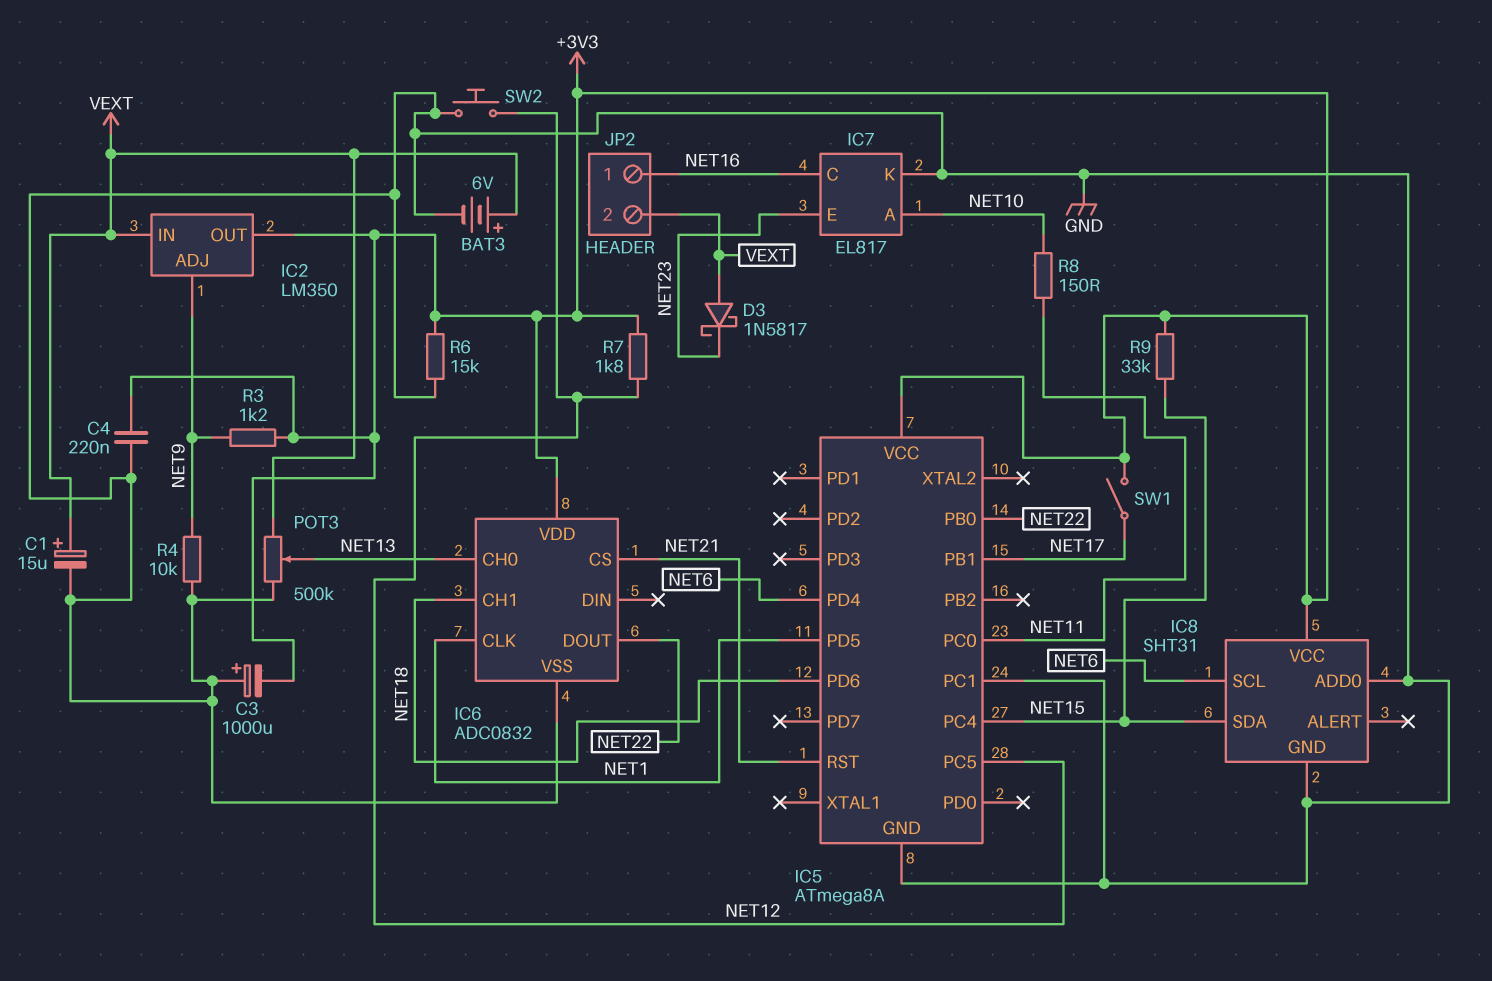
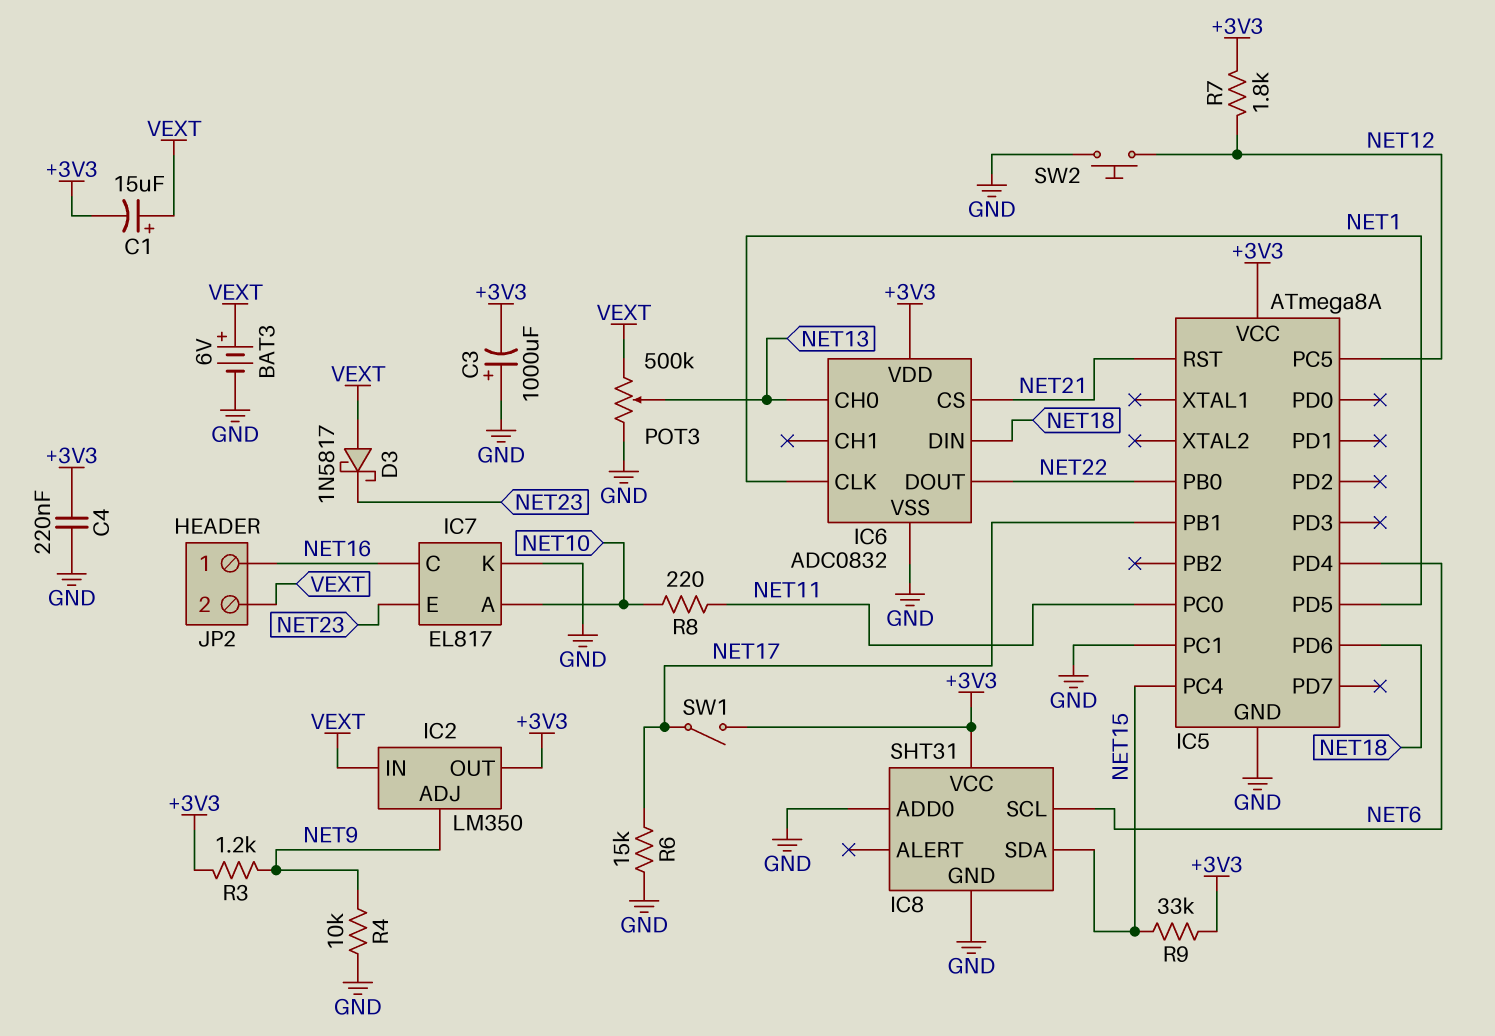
C1: 15uF (plus VEXT, minus GND) -> 15uF (plus VEXT, minus +3V3)
IC6 pin CH1: NET18 -> none
IC6 pin DIN: none -> NET18
R6: 15k (+3V3, GND) -> 15k (GND, NET17)
R8: 150 (NET10, NET11) -> 220 (NET10, NET11)

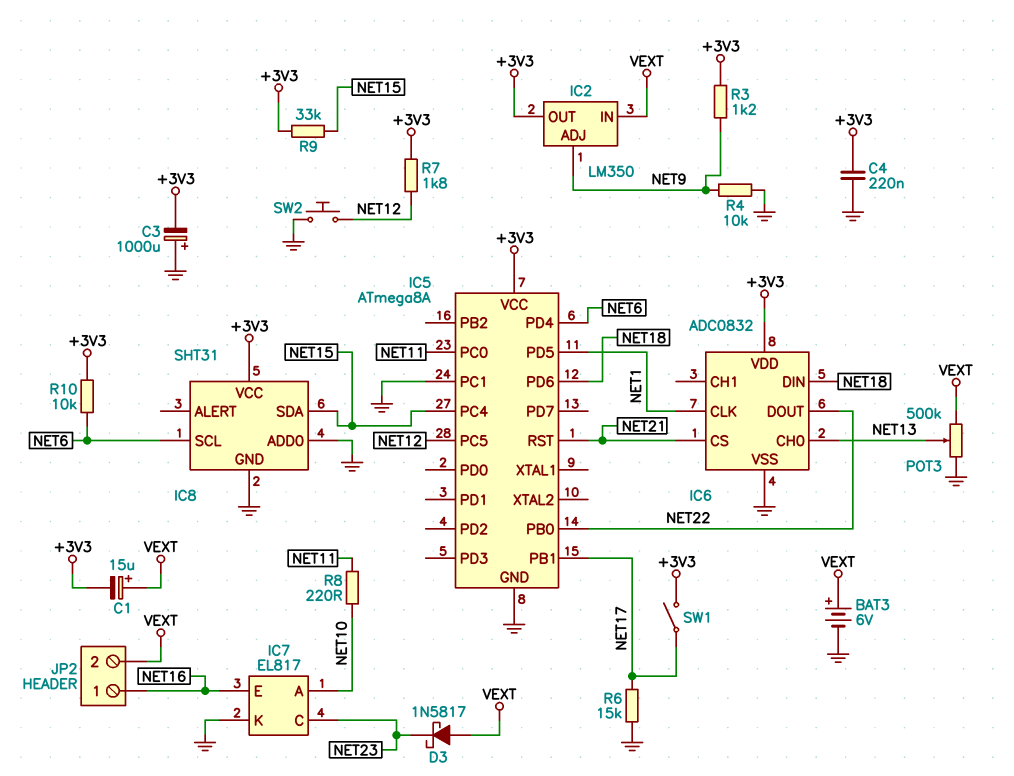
IC7 pin C: NET16 -> NET23
IC7 pin E: NET23 -> NET16
R10: none -> 10k (+3V3, NET6)

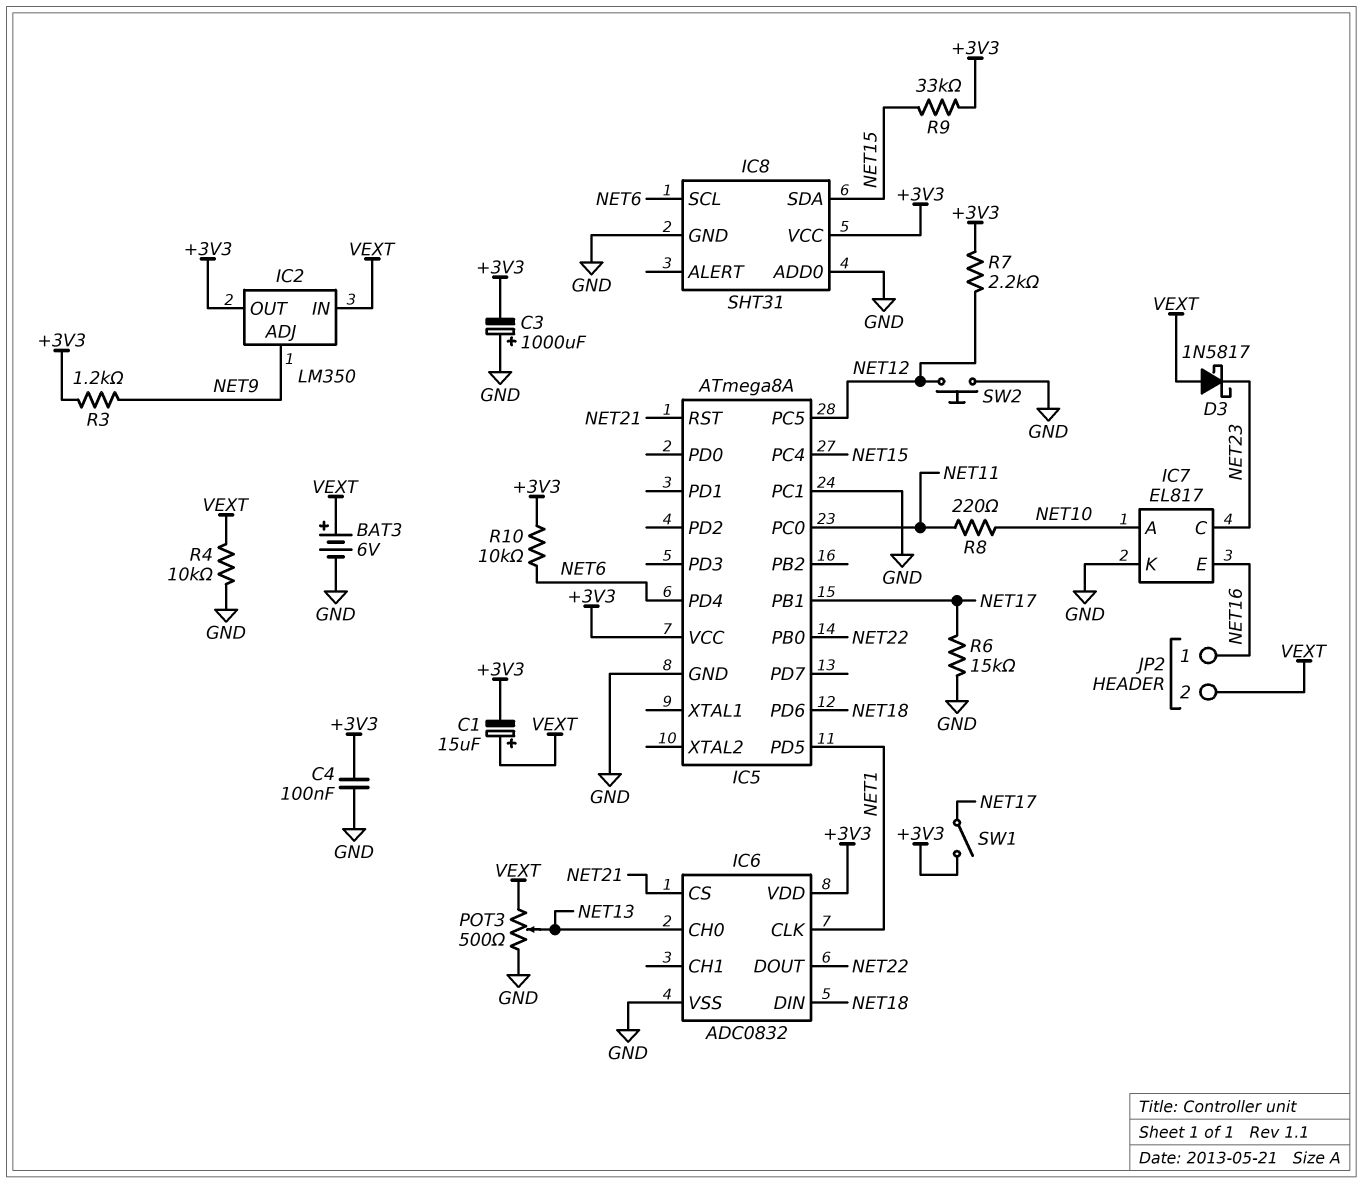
C4: 220nF (+3V3, GND) -> 100nF (+3V3, GND)
POT3: 500k (GND, VEXT, wiper NET13) -> 500 (GND, VEXT, wiper NET13)
R4: 10k (GND, NET9) -> 10k (GND, VEXT)
R7: 1.8k (+3V3, NET12) -> 2.2k (+3V3, NET12)

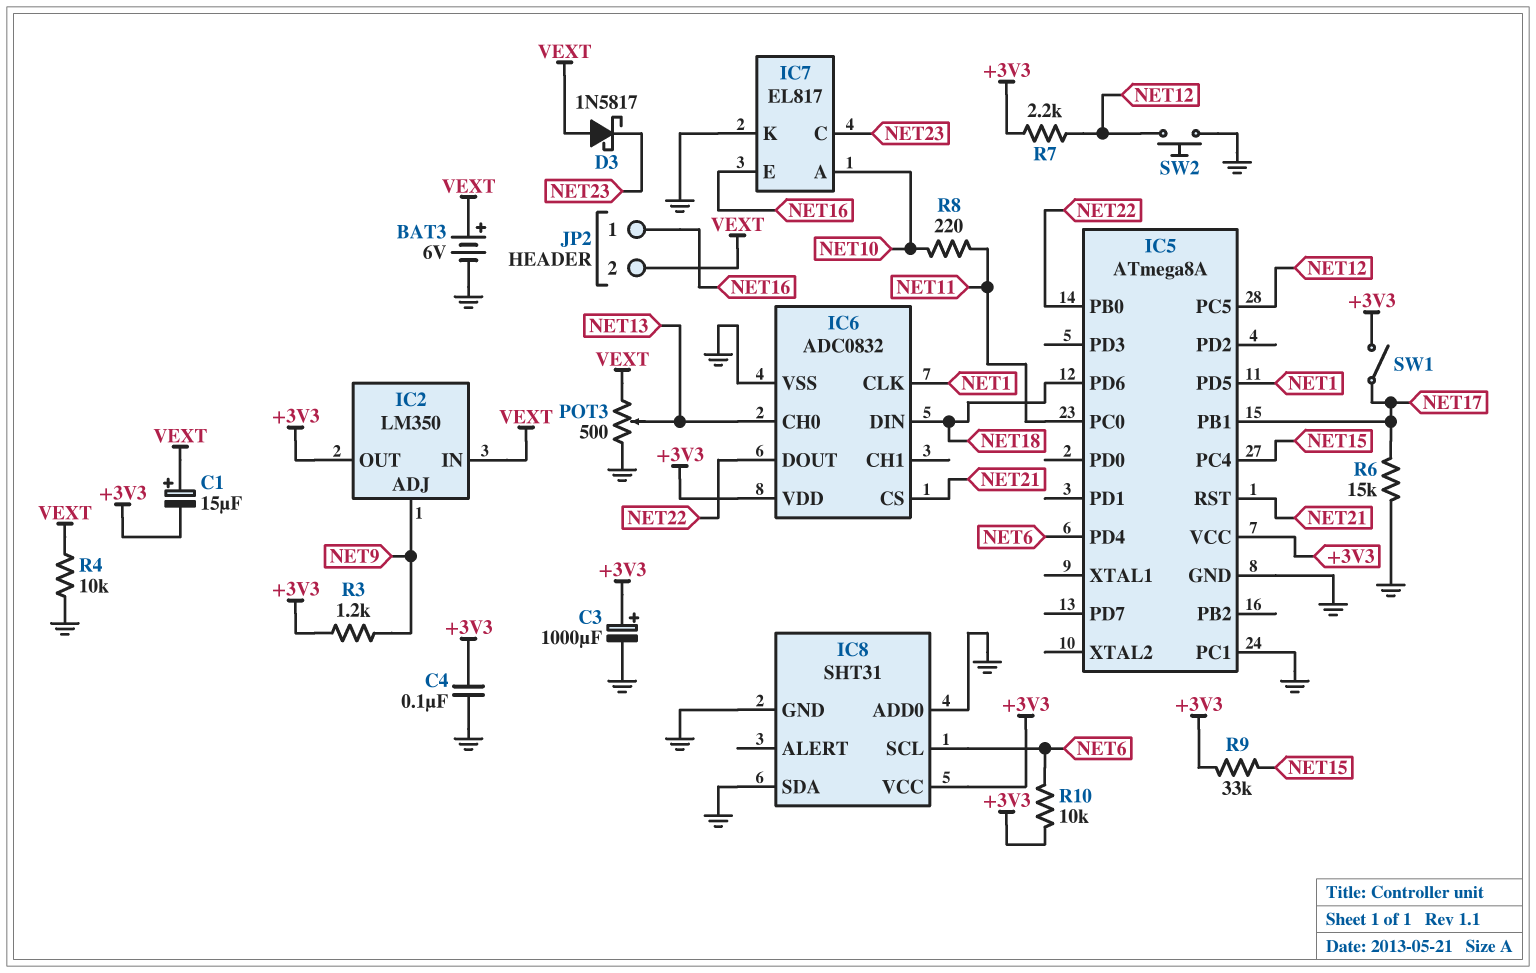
C3: 1000uF (plus GND, minus +3V3) -> 1000uF (plus +3V3, minus GND)
IC8 pin SDA: NET15 -> GND

